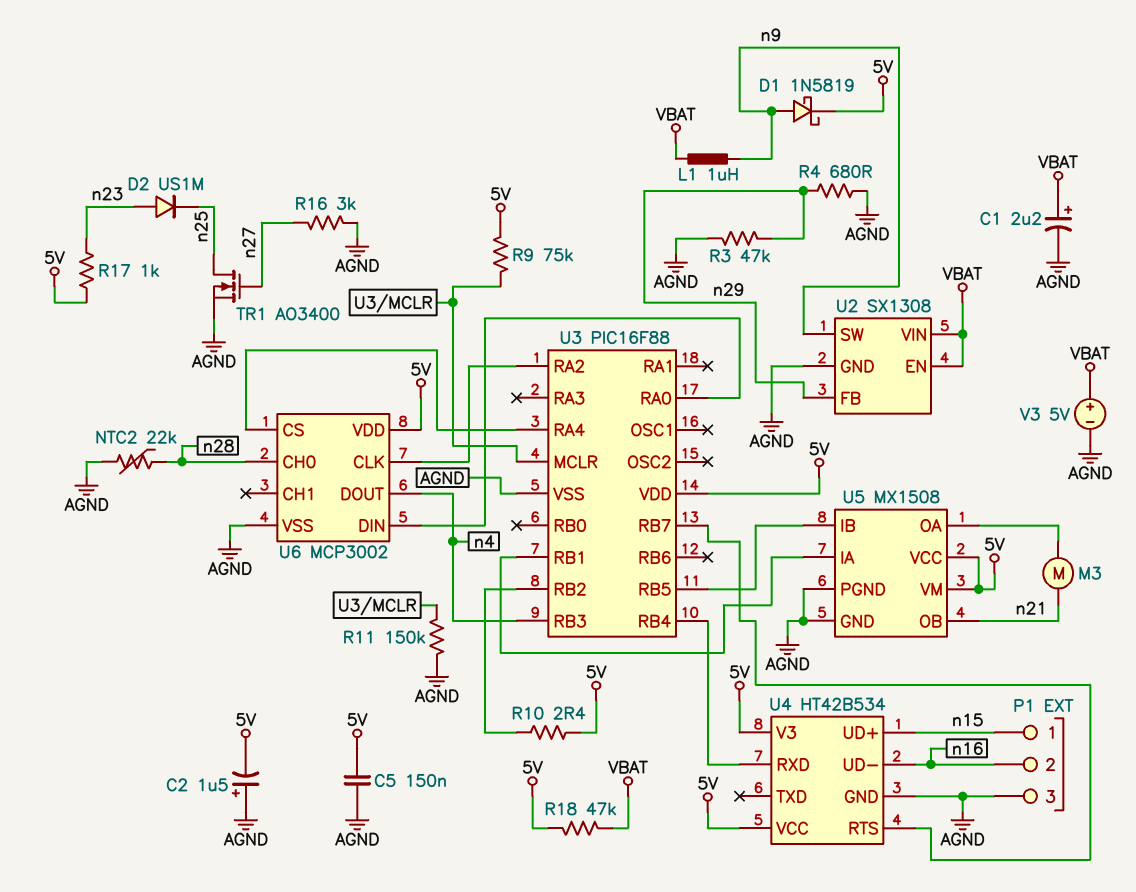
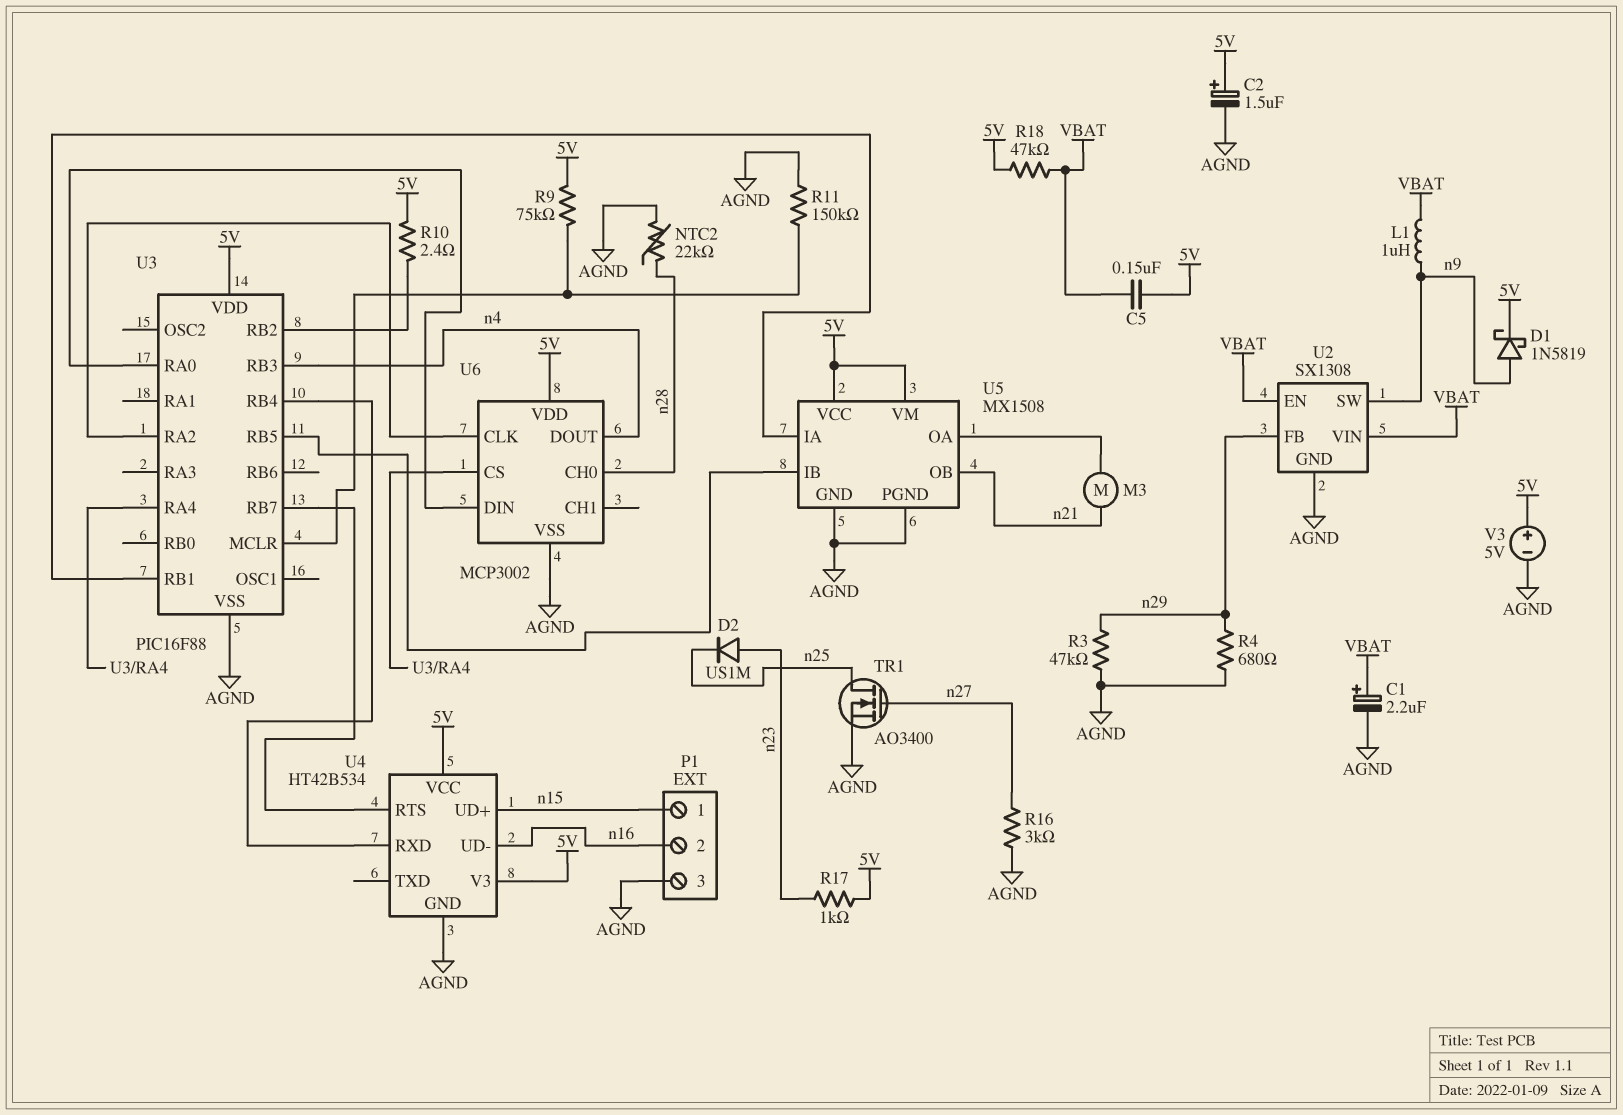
C2: 1.5uF (plus AGND, minus 5V) -> 1.5uF (plus 5V, minus AGND)
C5: 150nF (5V, AGND) -> 150nF (5V, VBAT)
V3: 5V (plus VBAT, minus AGND) -> 5V (plus 5V, minus AGND)

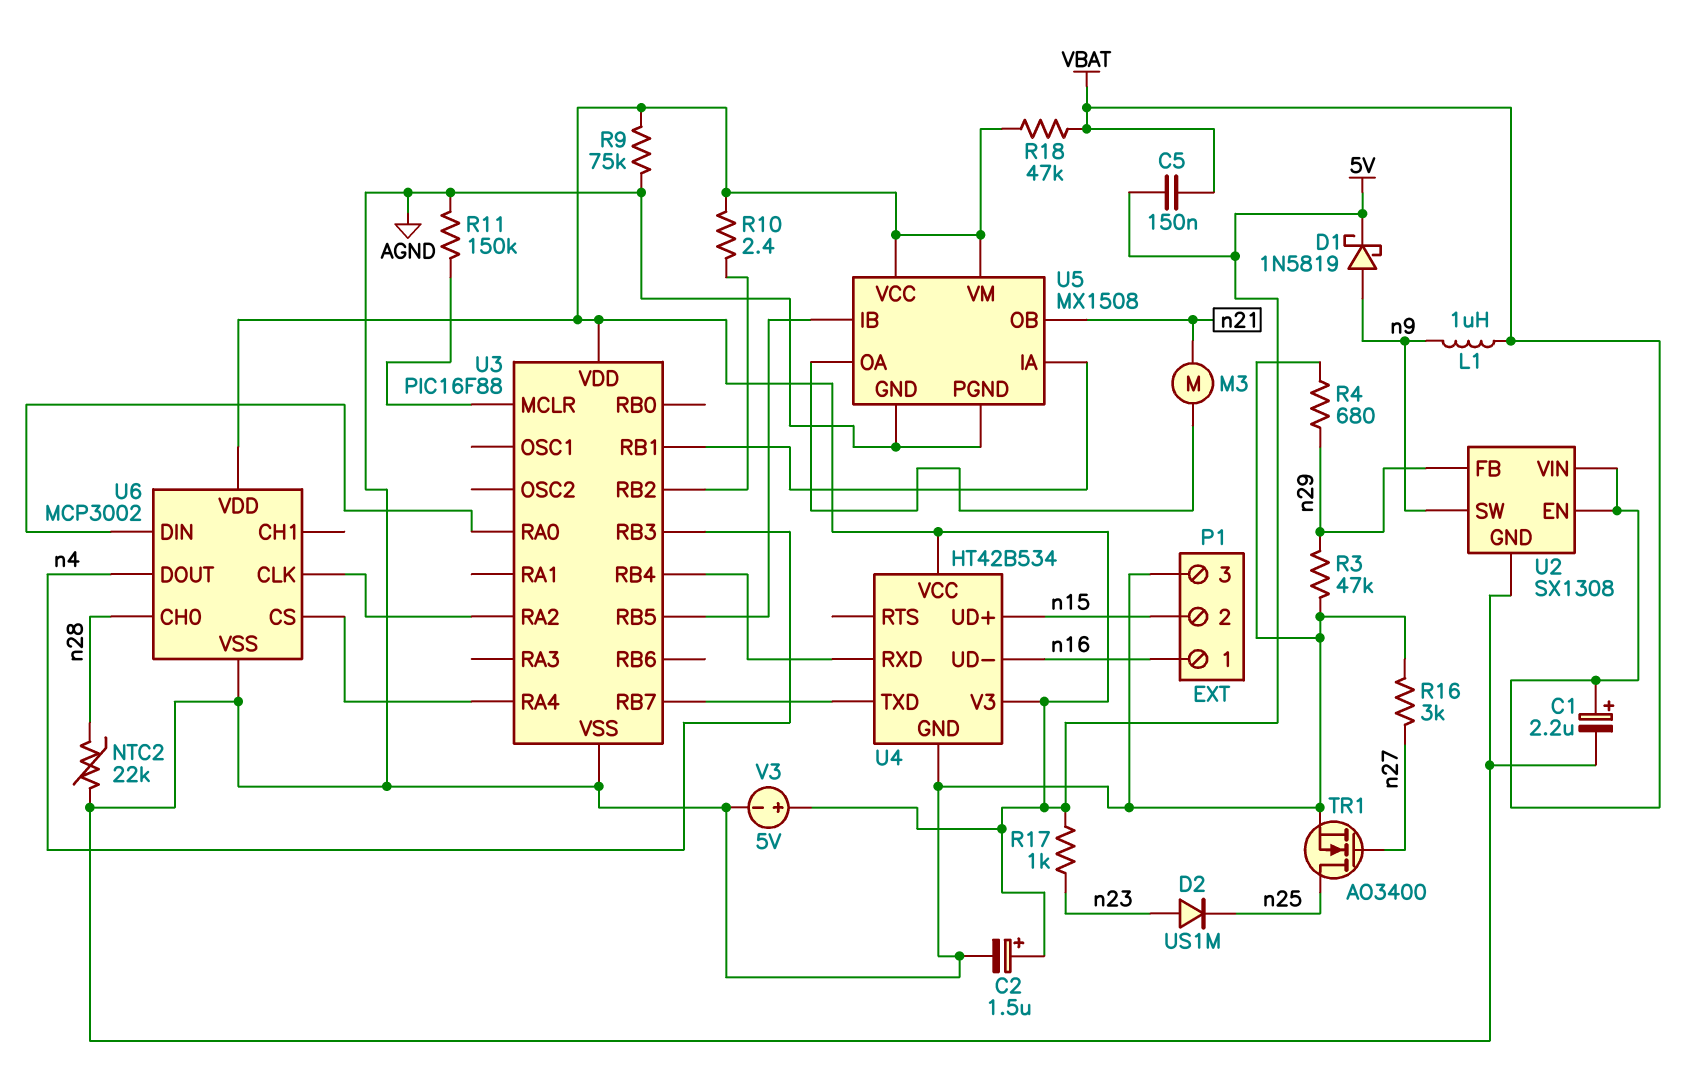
P1 pin 1: n15 -> n16
P1 pin 2: n16 -> n15
R9: 75k (5V, U3/MCLR) -> 75k (5V, AGND)
U4 pin RTS: U3/RB7 -> none
U4 pin TXD: none -> U3/RB7

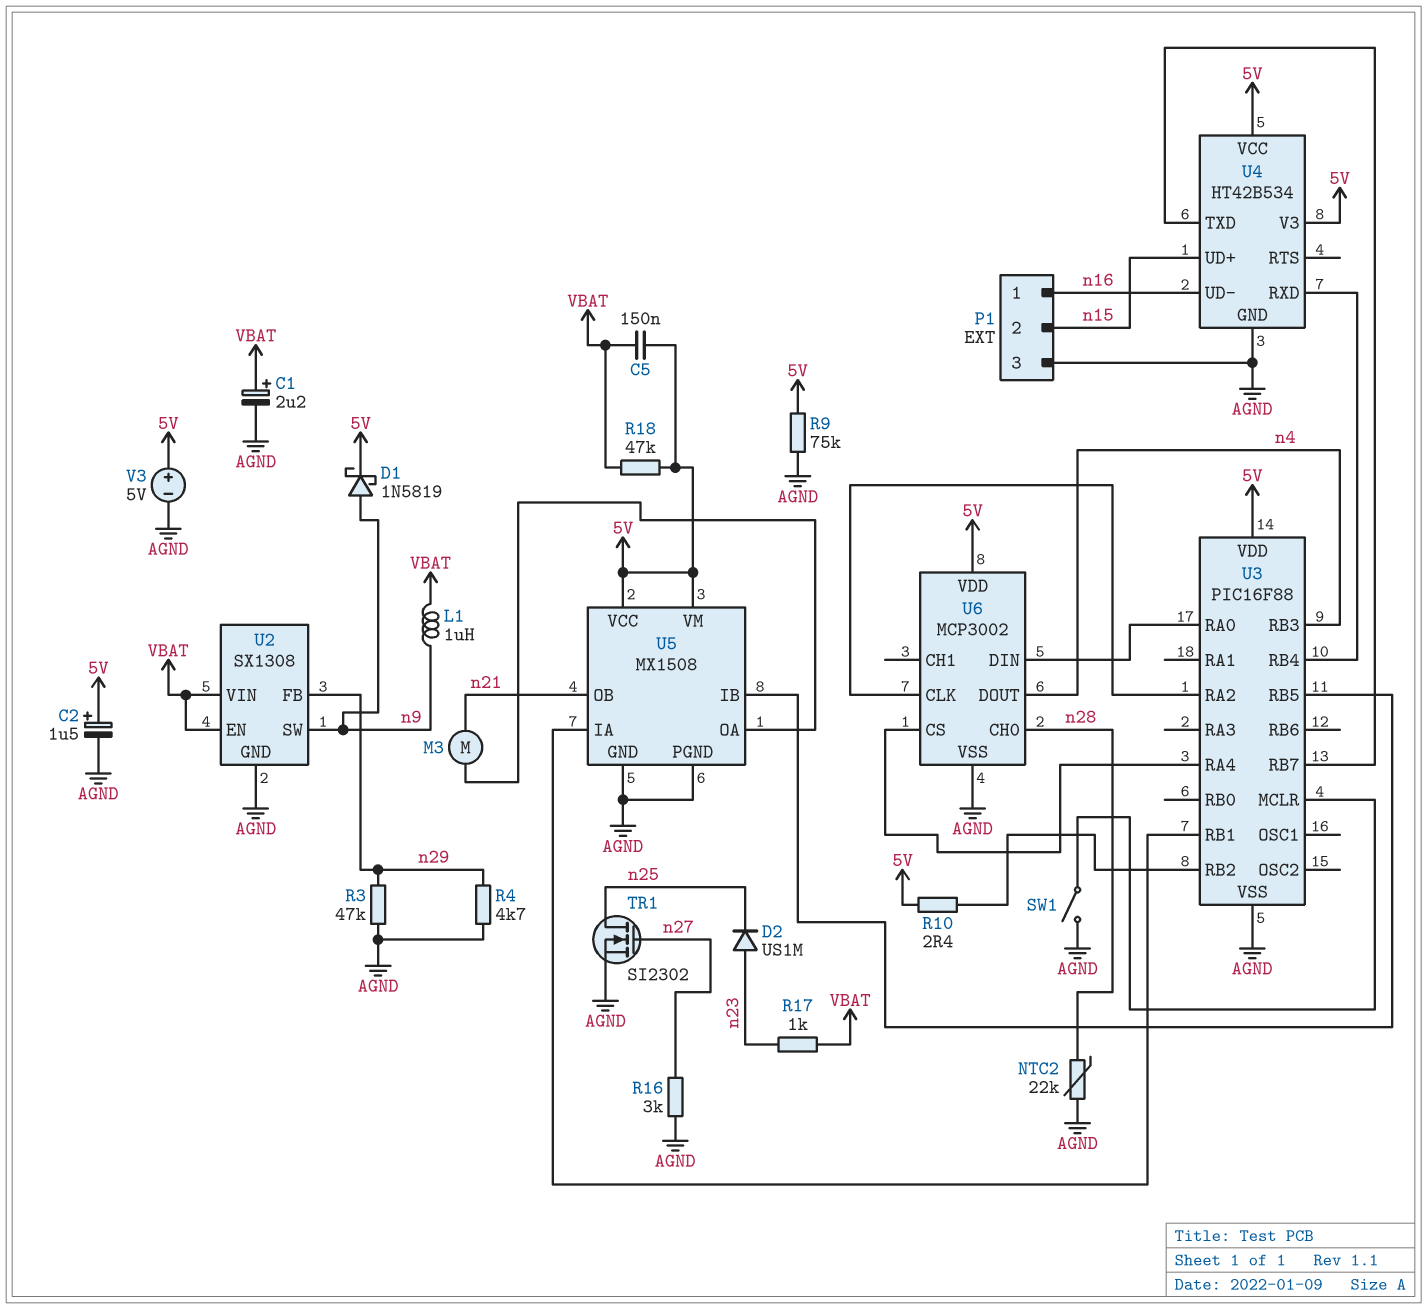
R4: 680 (AGND, n29) -> 4.7k (AGND, n29)
R11: 150k (AGND, U3/MCLR) -> none
R17: 1k (5V, n23) -> 1k (VBAT, n23)
SW1: none -> switch (AGND, U3/MCLR)
TR1: NMOS AO3400 (G n27, D n25, S AGND) -> NMOS SI2302 (G n27, D n25, S AGND)

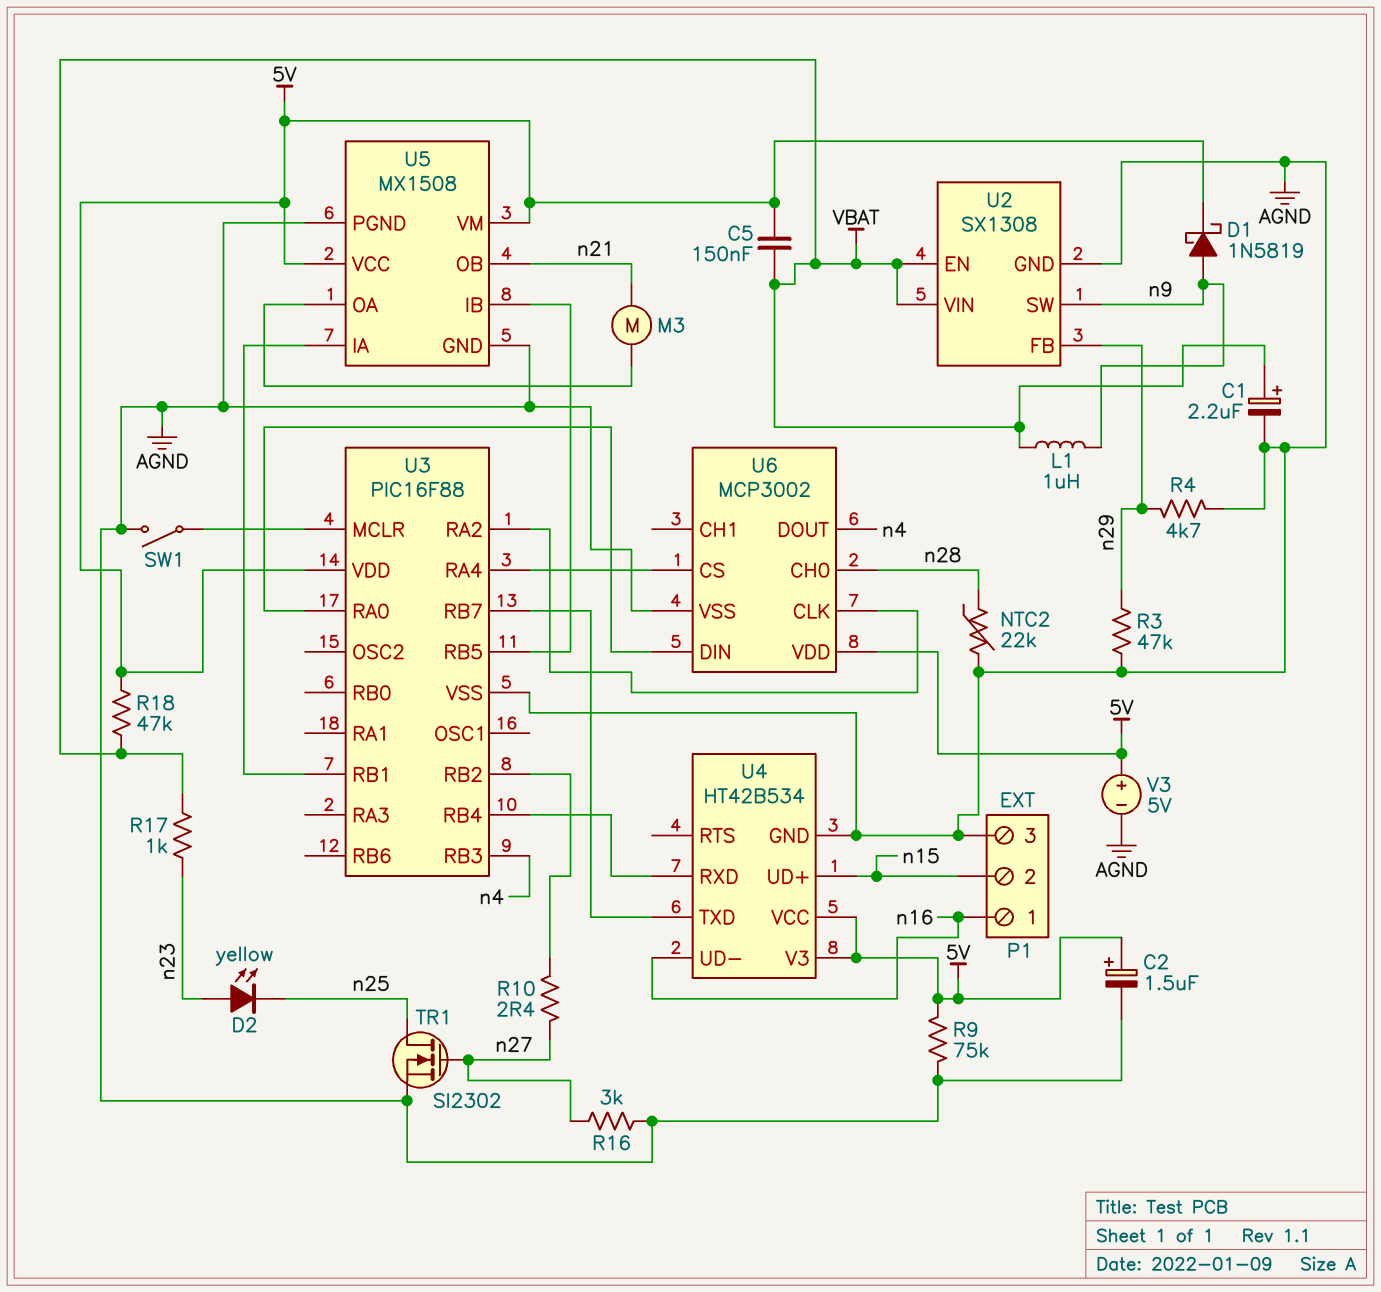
D2: diode US1M (A n23, K n25) -> LED yellow (A n23, K n25)
R10: 2.4 (5V, U3/RB2) -> 2.4 (U3/RB2, n27)

